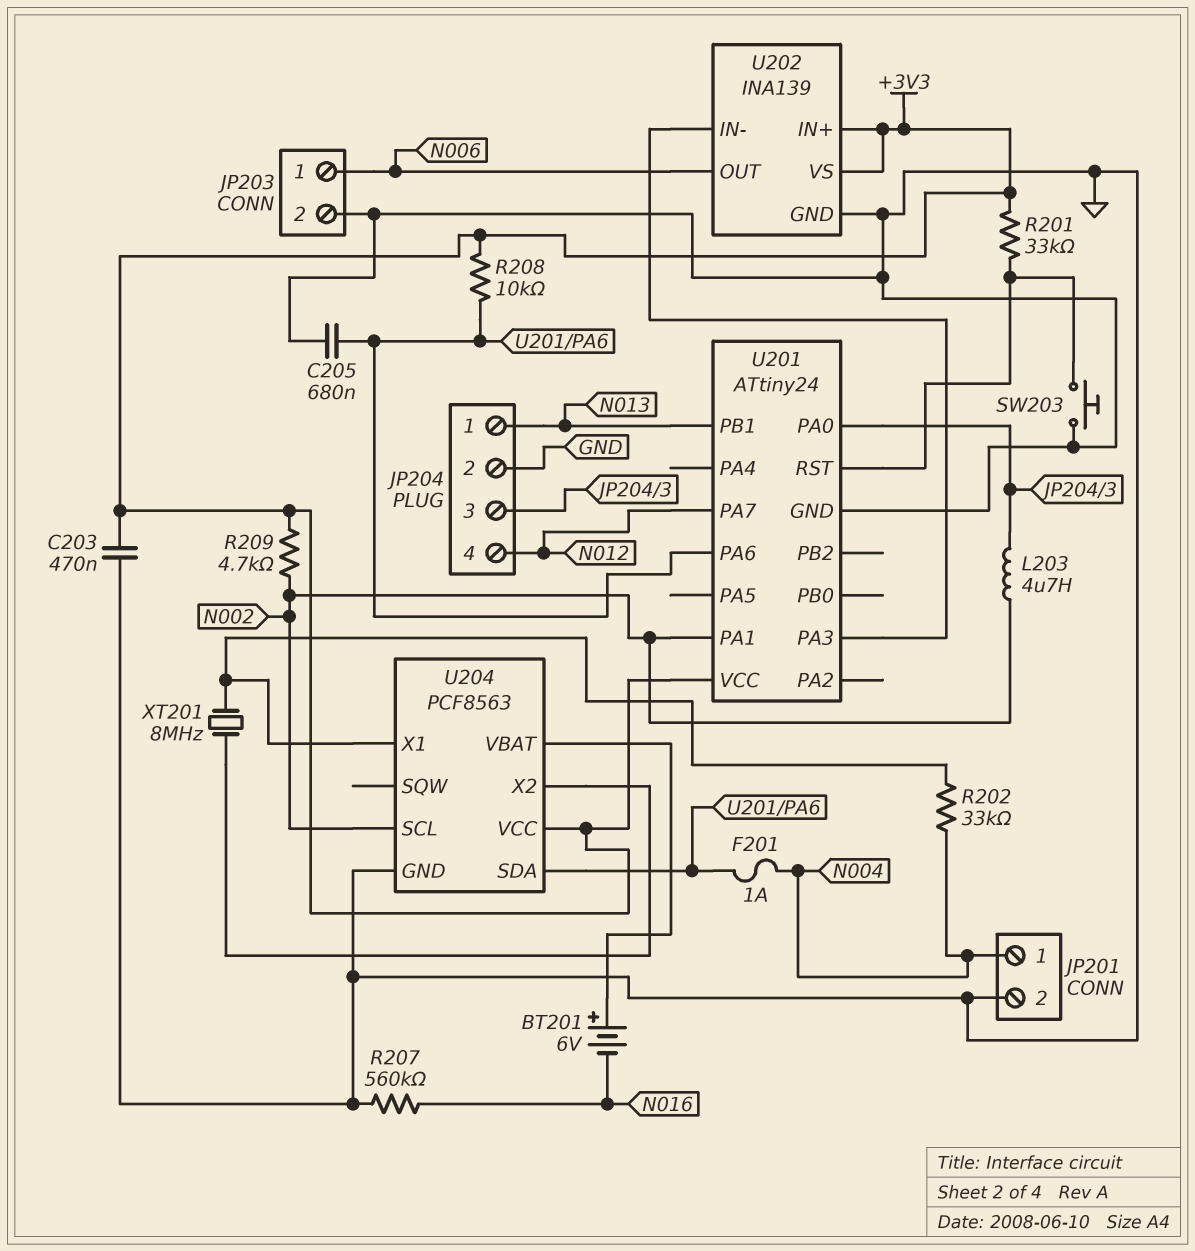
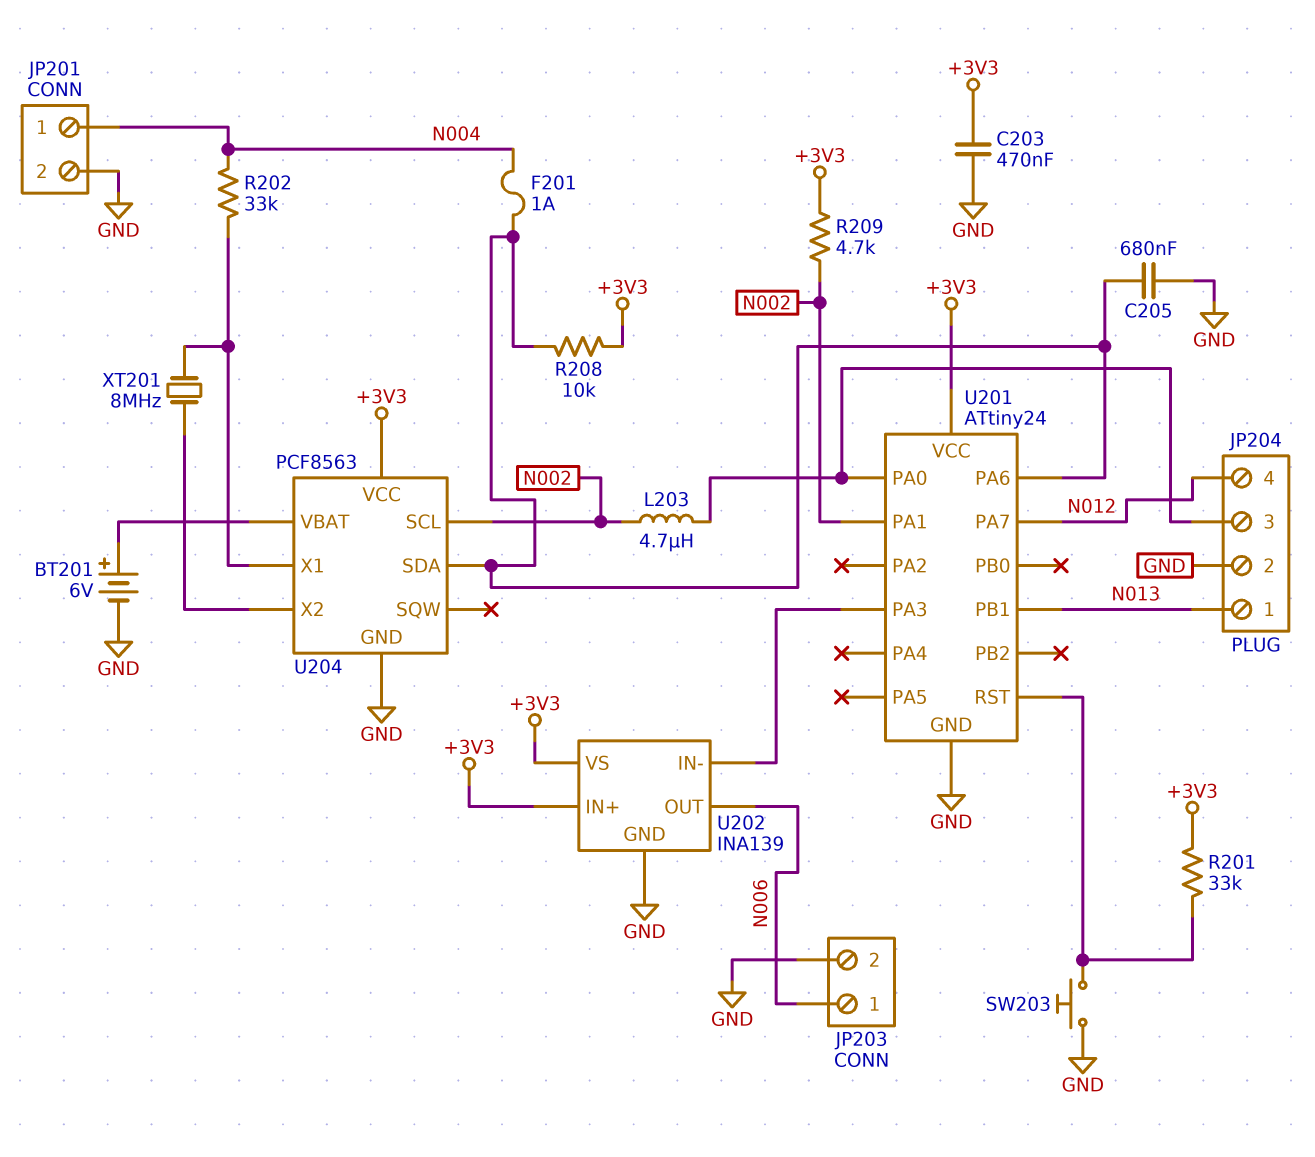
BT201: 6V (plus U204/VBAT, minus N016) -> 6V (plus U204/VBAT, minus GND)
R207: 560k (GND, N016) -> none

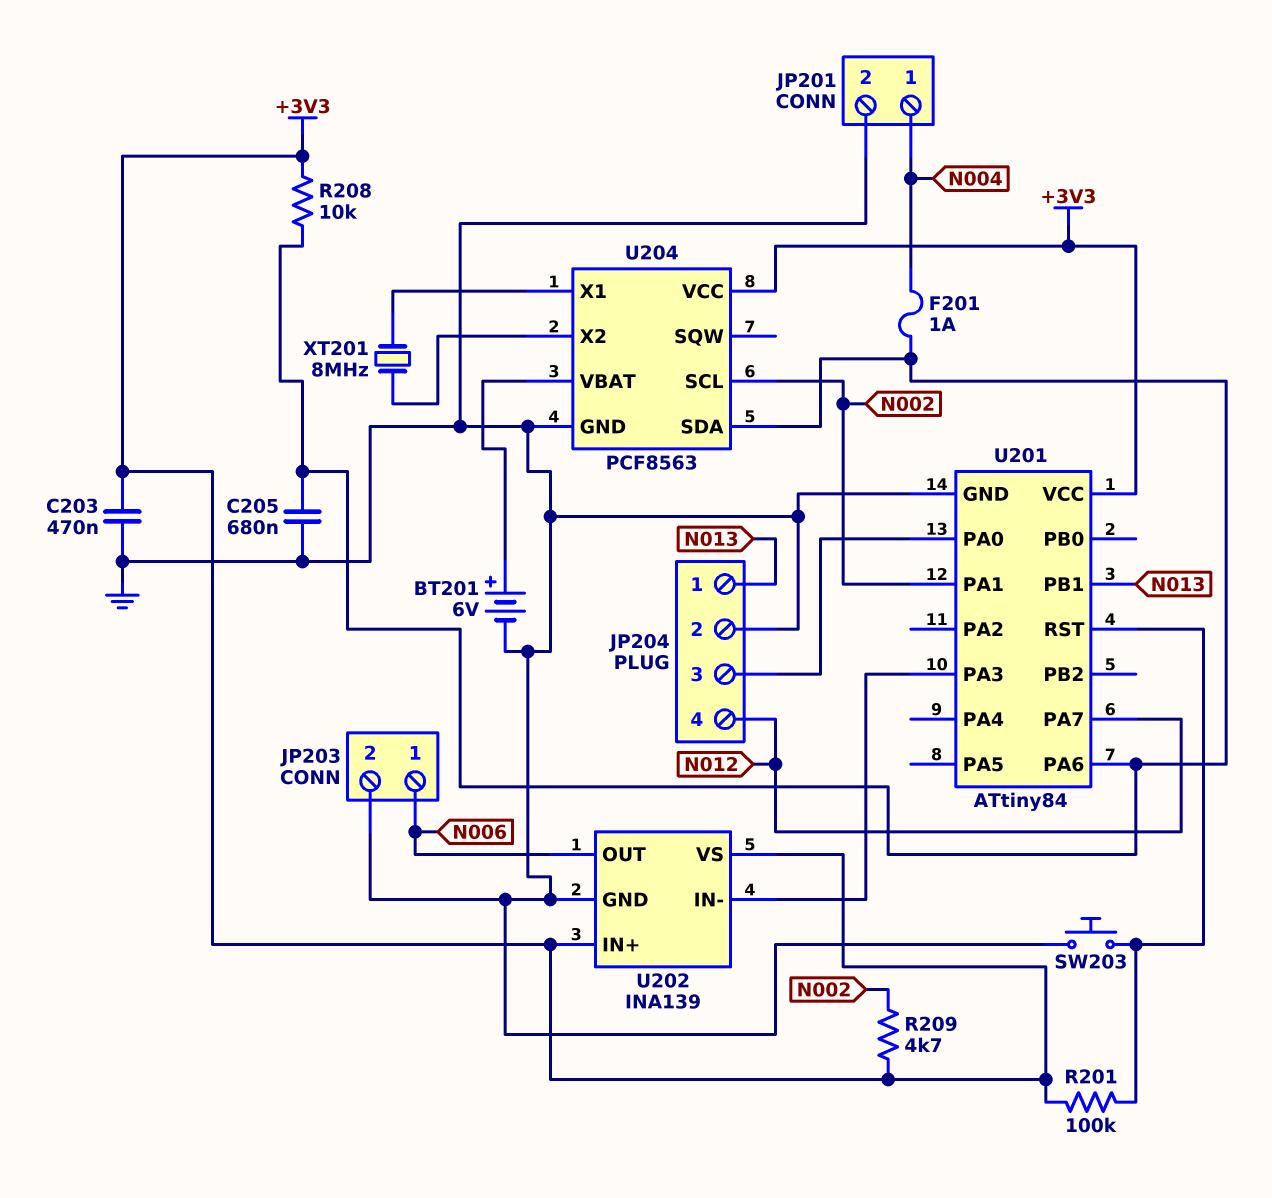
L203: 4.7uH (JP204/3, N002) -> none
R201: 33k (+3V3, U201/RST) -> 100k (+3V3, U201/RST)
R202: 33k (N004, U204/X1) -> none
U201: ATtiny24 -> ATtiny84

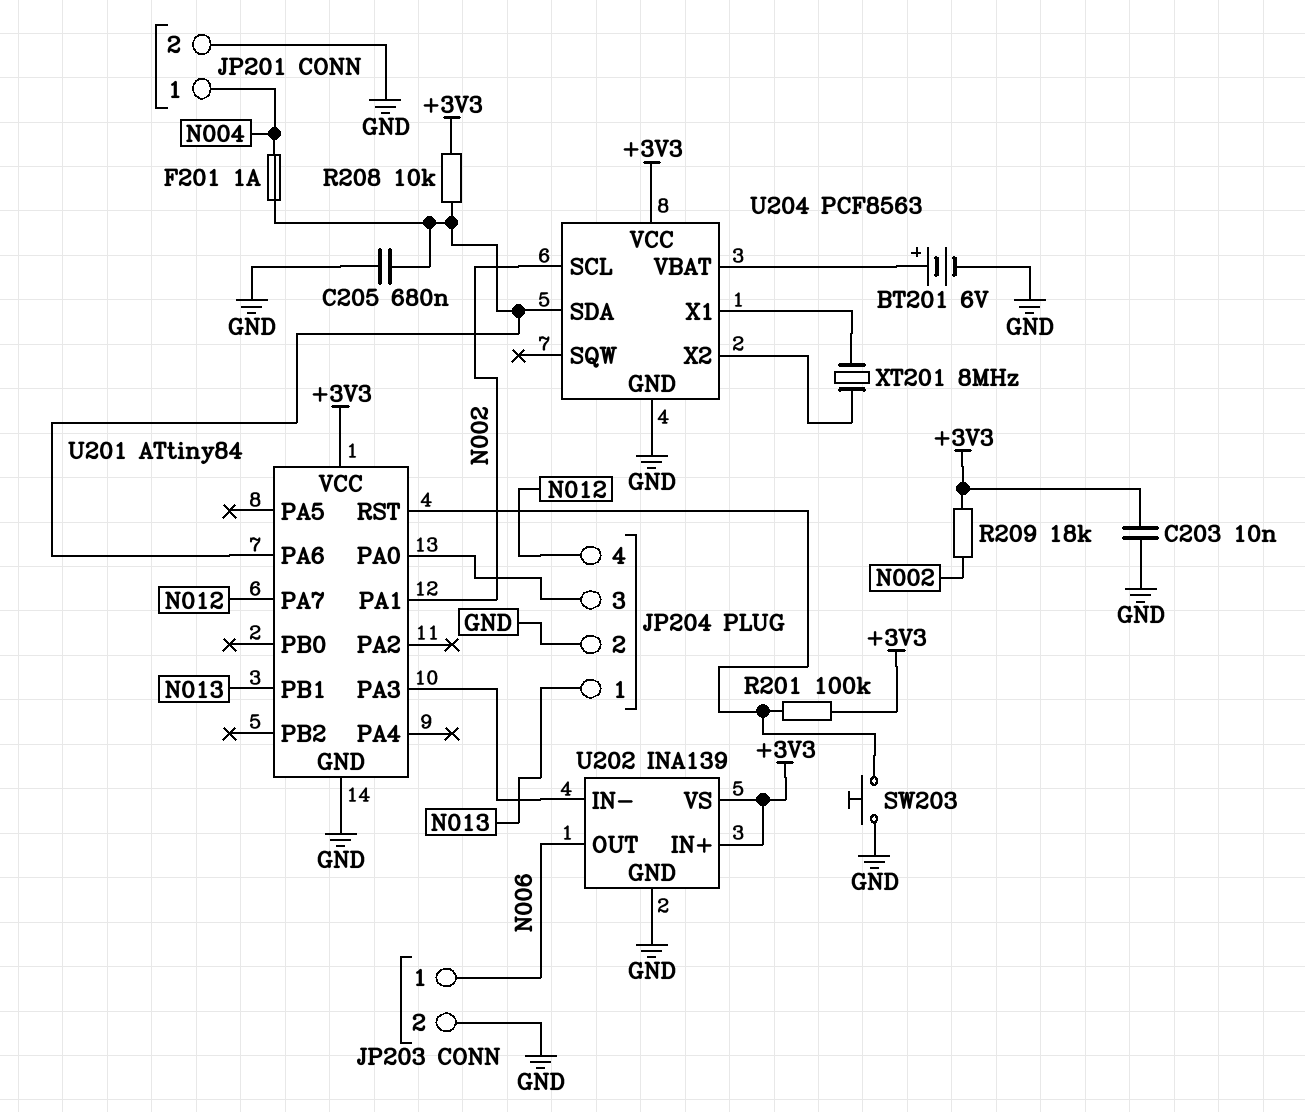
C203: 470nF (+3V3, GND) -> 10nF (+3V3, GND)
R209: 4.7k (+3V3, N002) -> 18k (+3V3, N002)

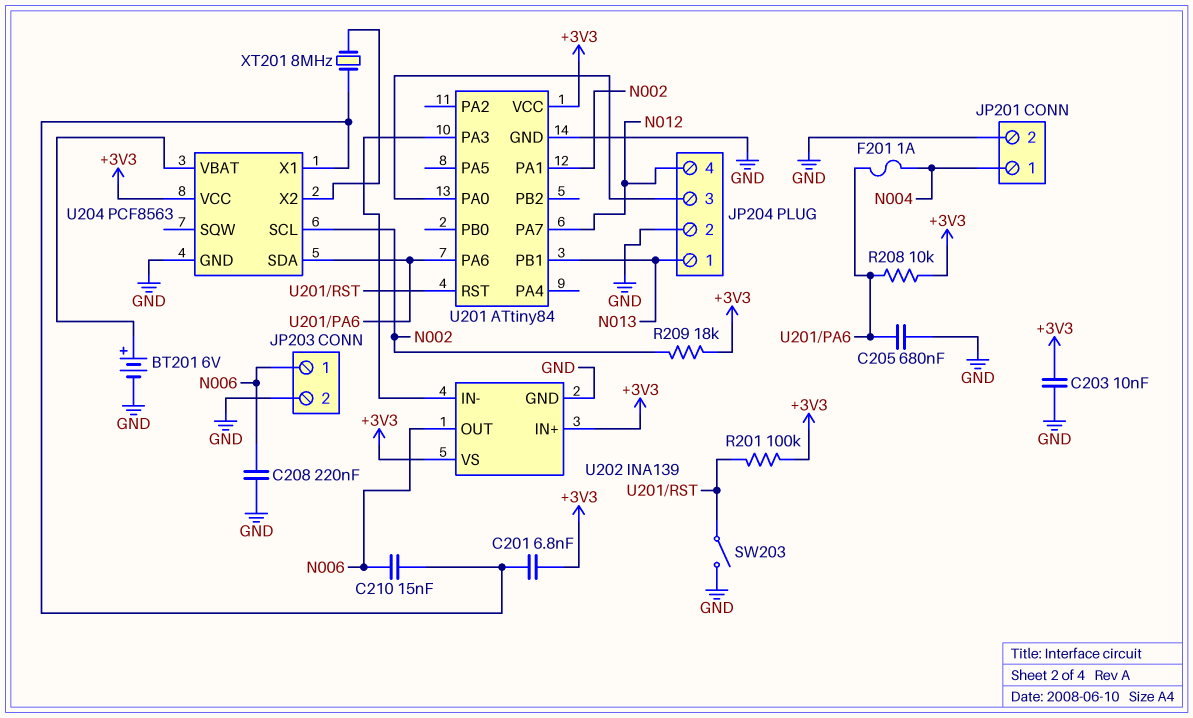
C201: none -> 6.8nF (+3V3, U204/X1)
C208: none -> 220nF (GND, N006)
C210: none -> 15nF (N006, U204/X1)
SW203: button (GND, U201/RST) -> switch (GND, U201/RST)

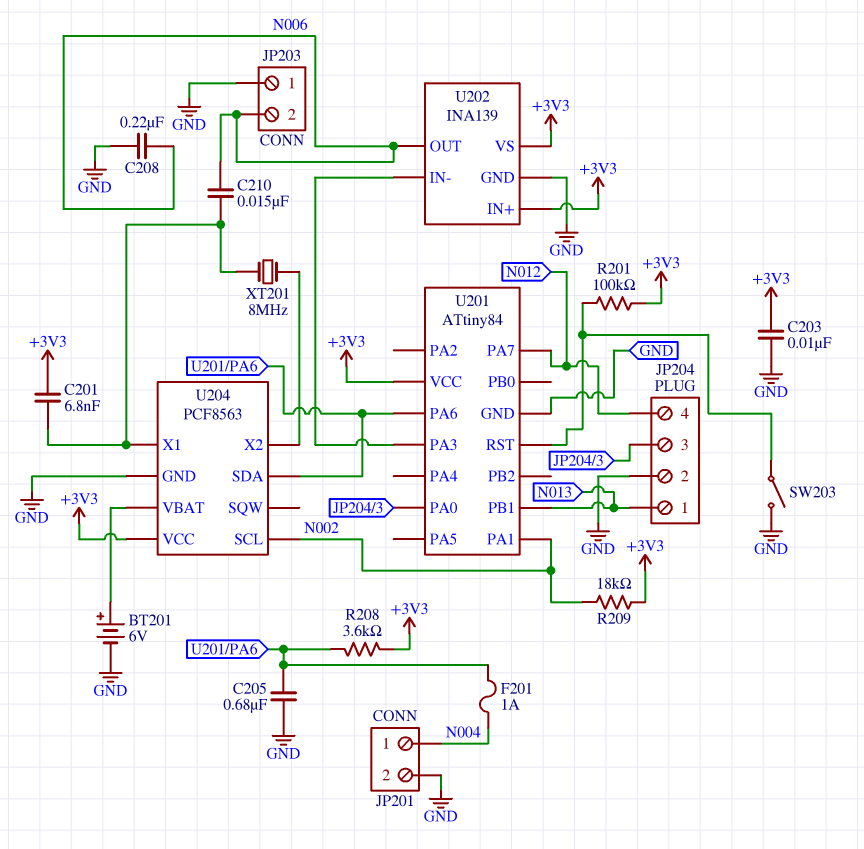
JP203 pin 1: N006 -> GND
JP203 pin 2: GND -> N006
R208: 10k (+3V3, U201/PA6) -> 3.6k (+3V3, U201/PA6)

